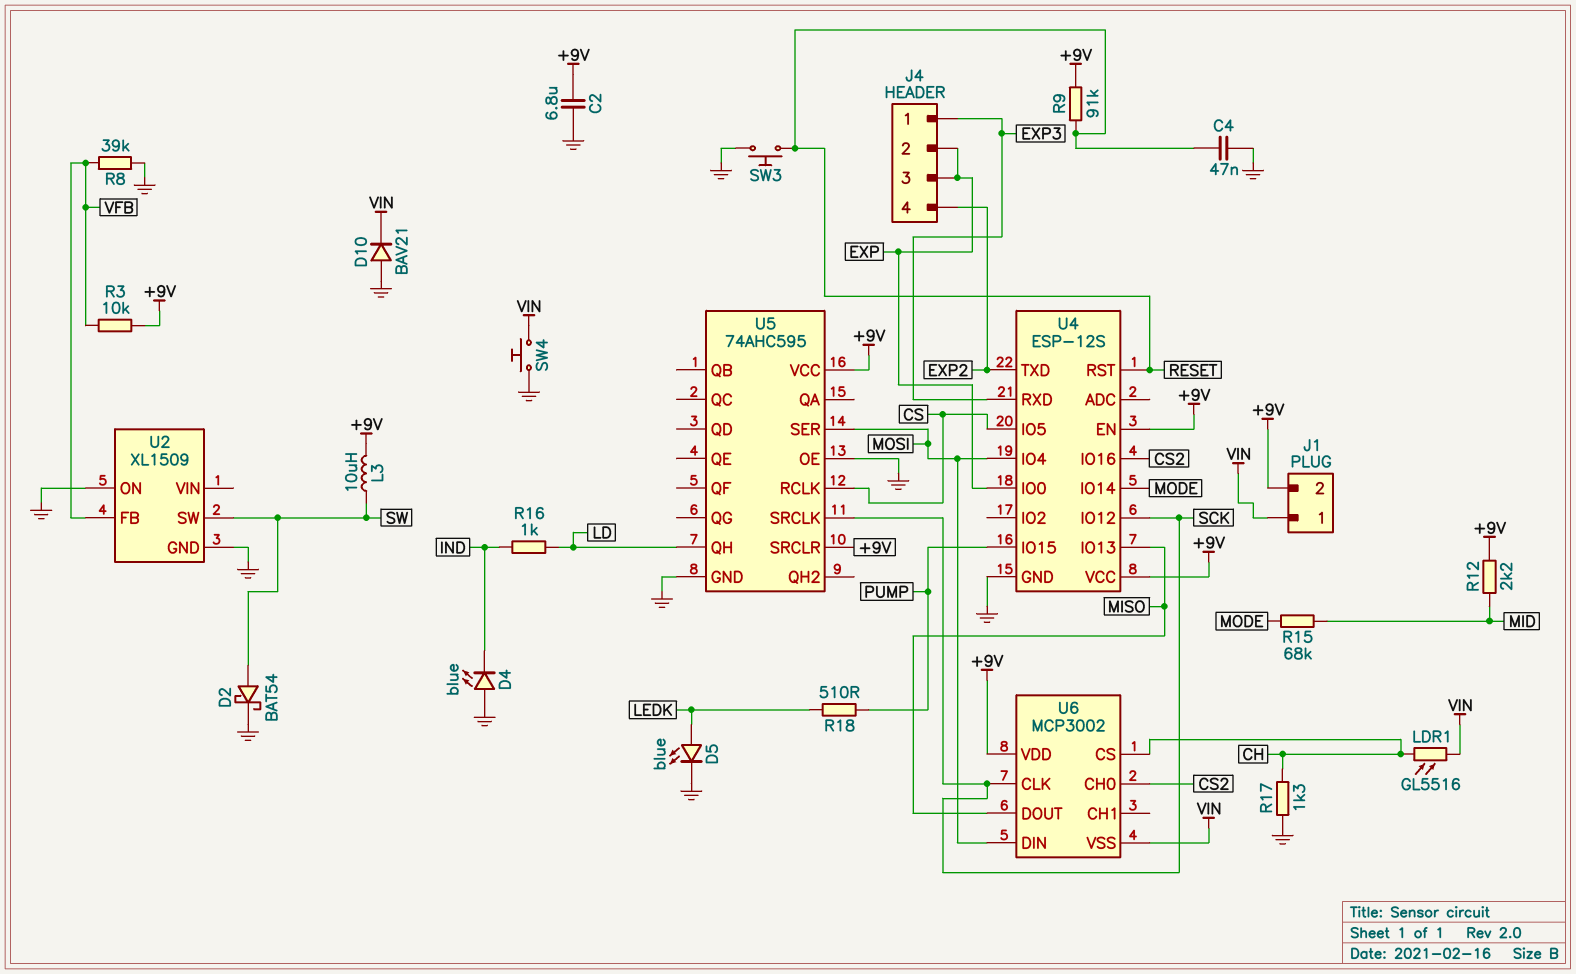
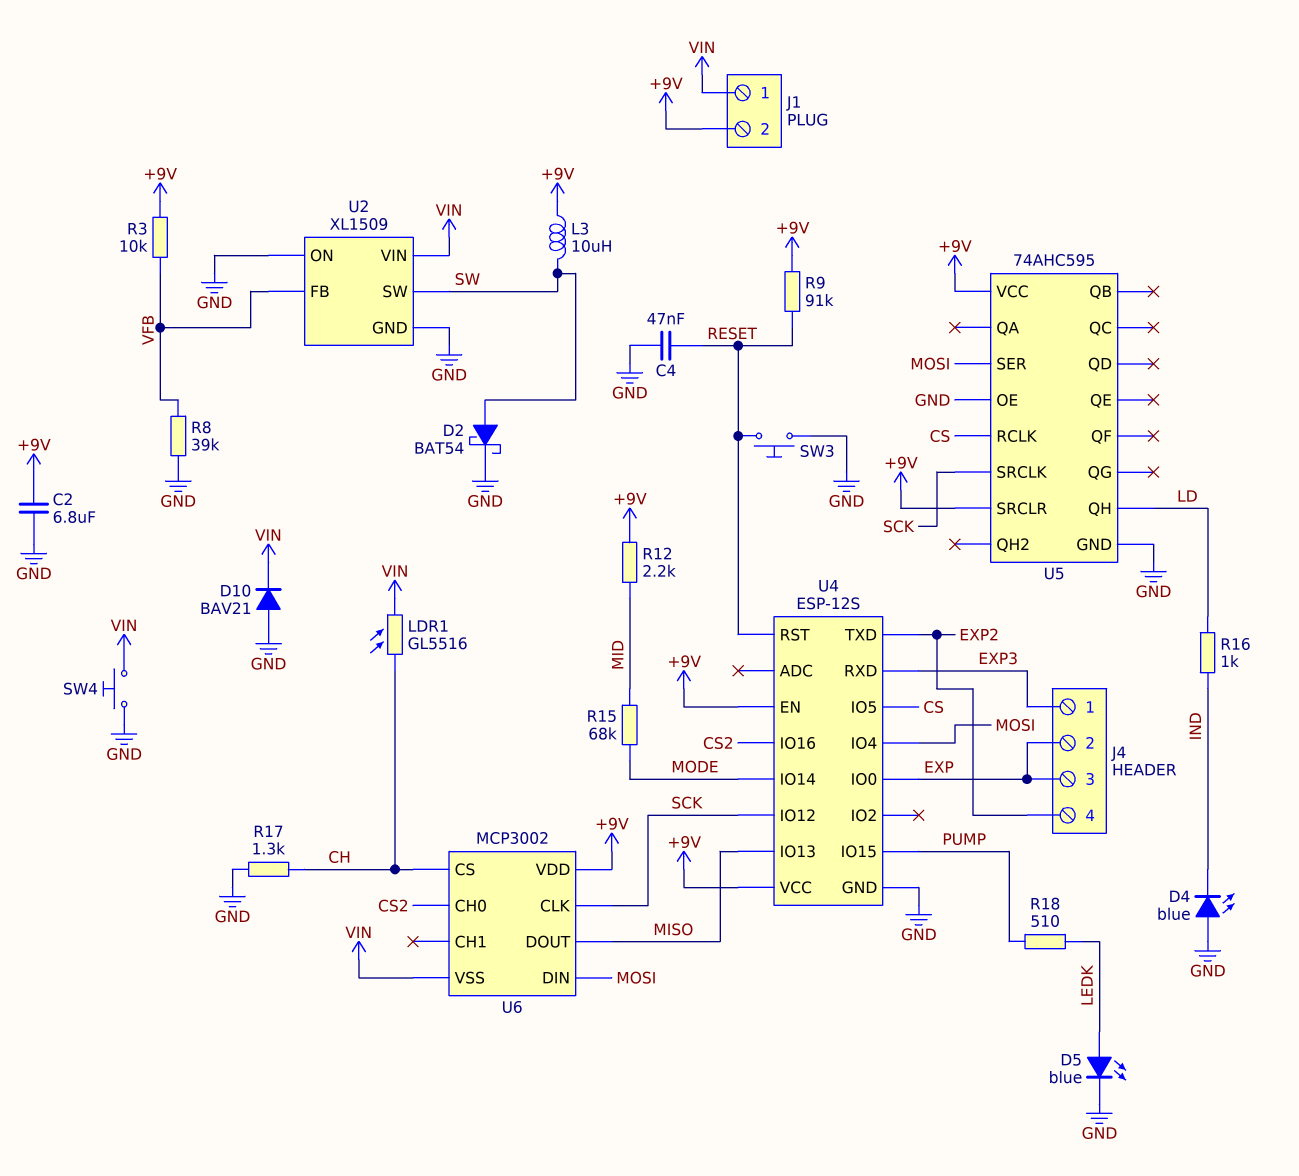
U2 pin VIN: none -> VIN

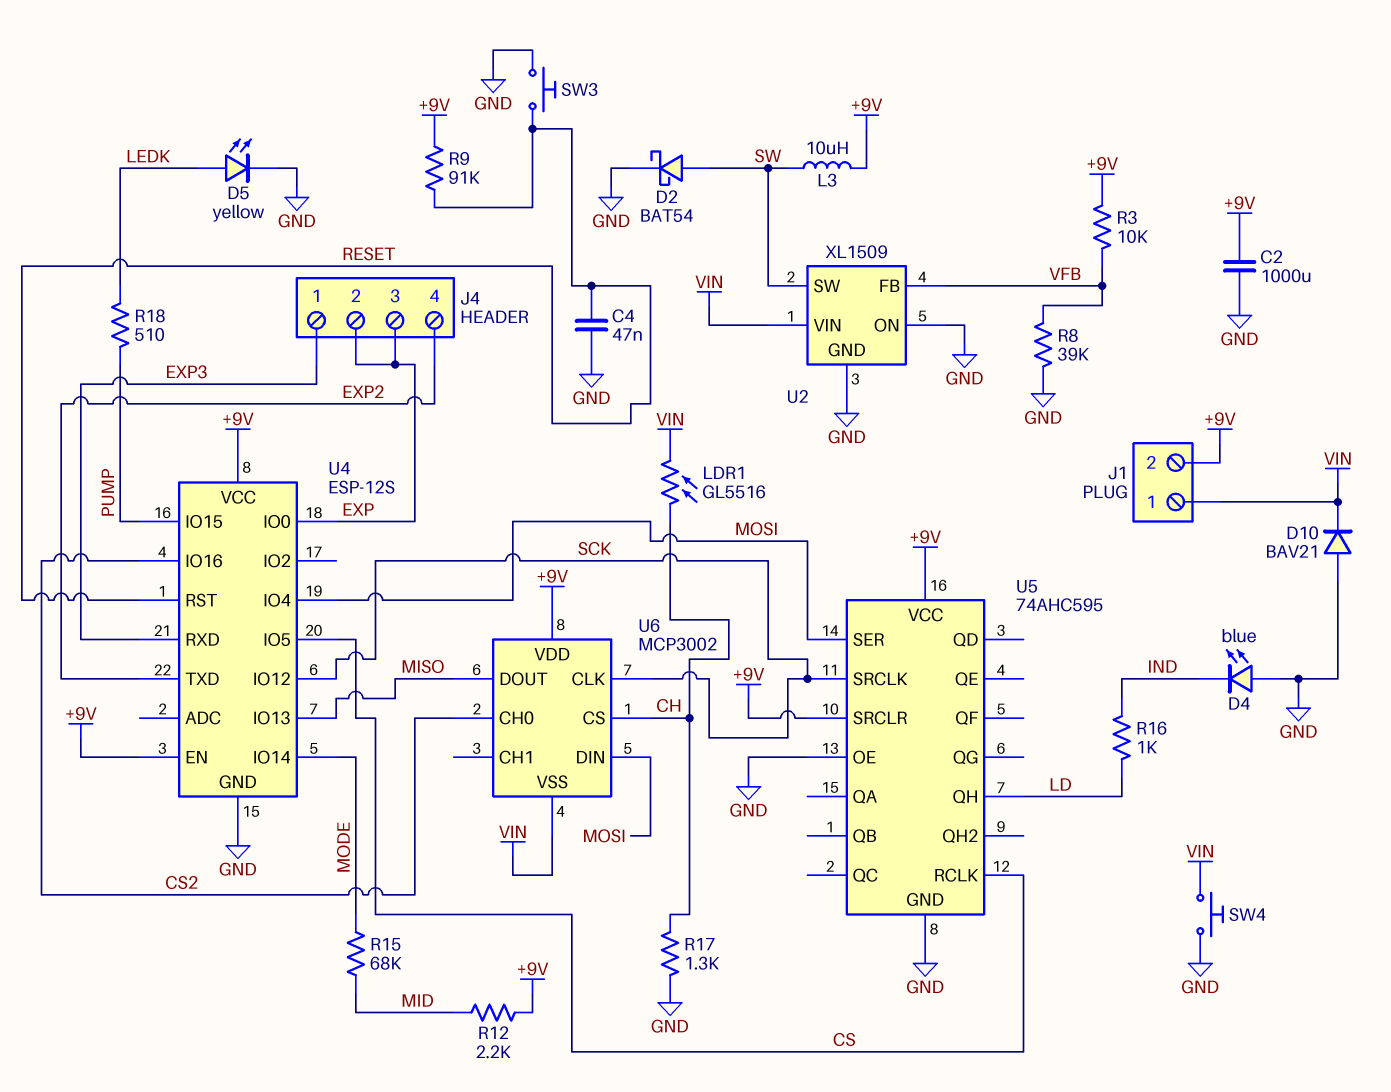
C2: 6.8uF (+9V, GND) -> 1000uF (+9V, GND)
D5: LED blue (A LEDK, K GND) -> LED yellow (A LEDK, K GND)

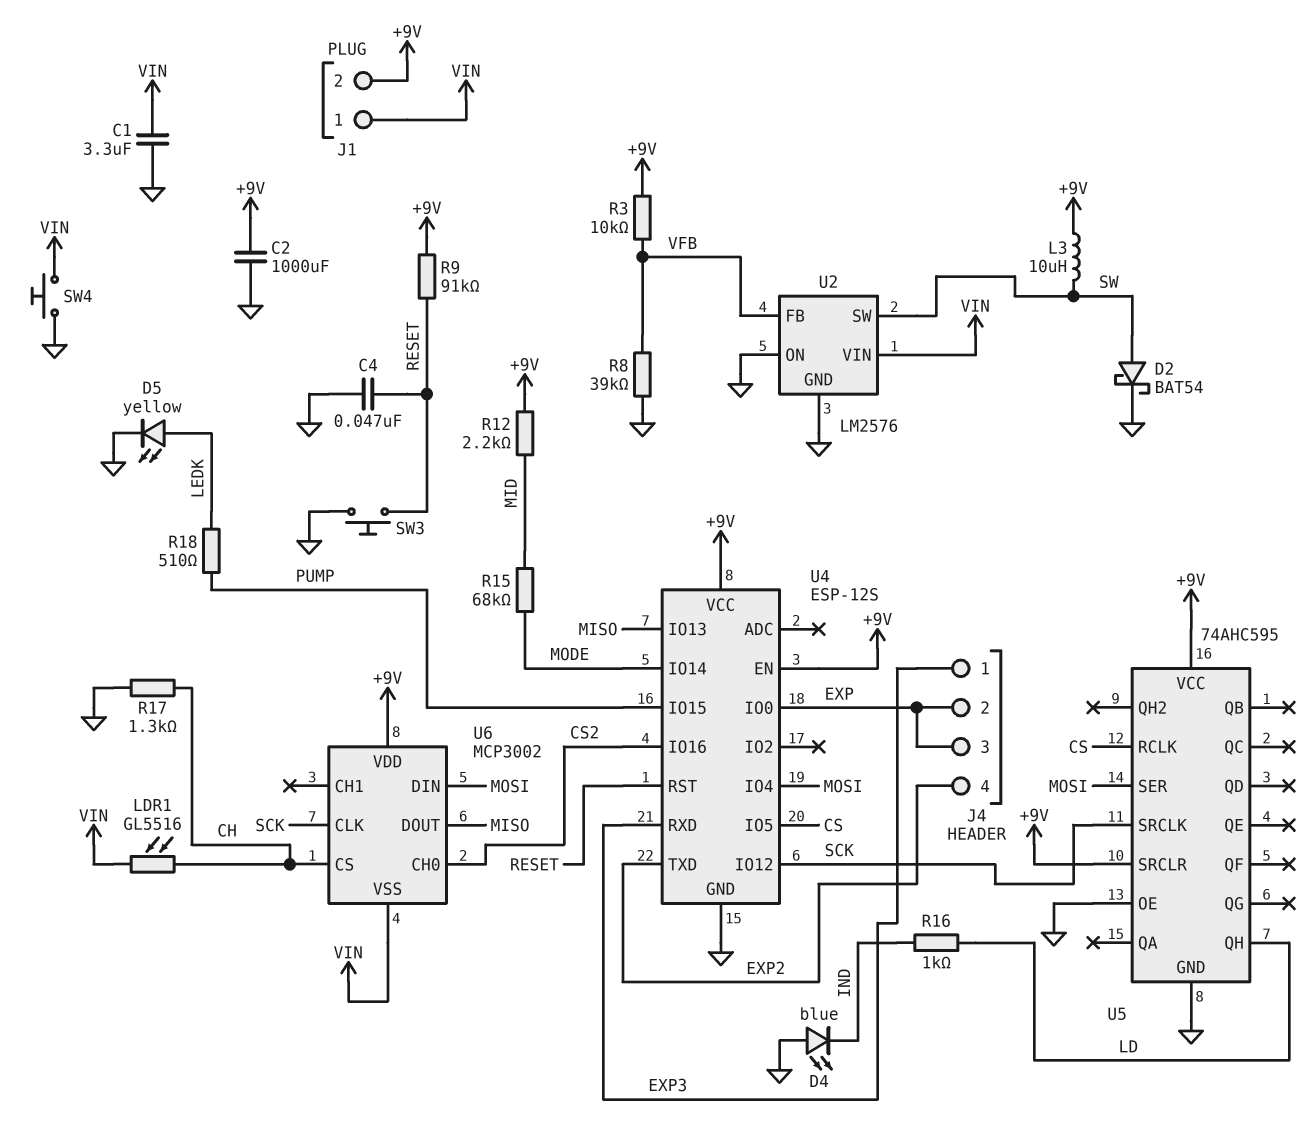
C1: none -> 3.3uF (GND, VIN)
D10: diode BAV21 (A GND, K VIN) -> none
U2: XL1509 -> LM2576

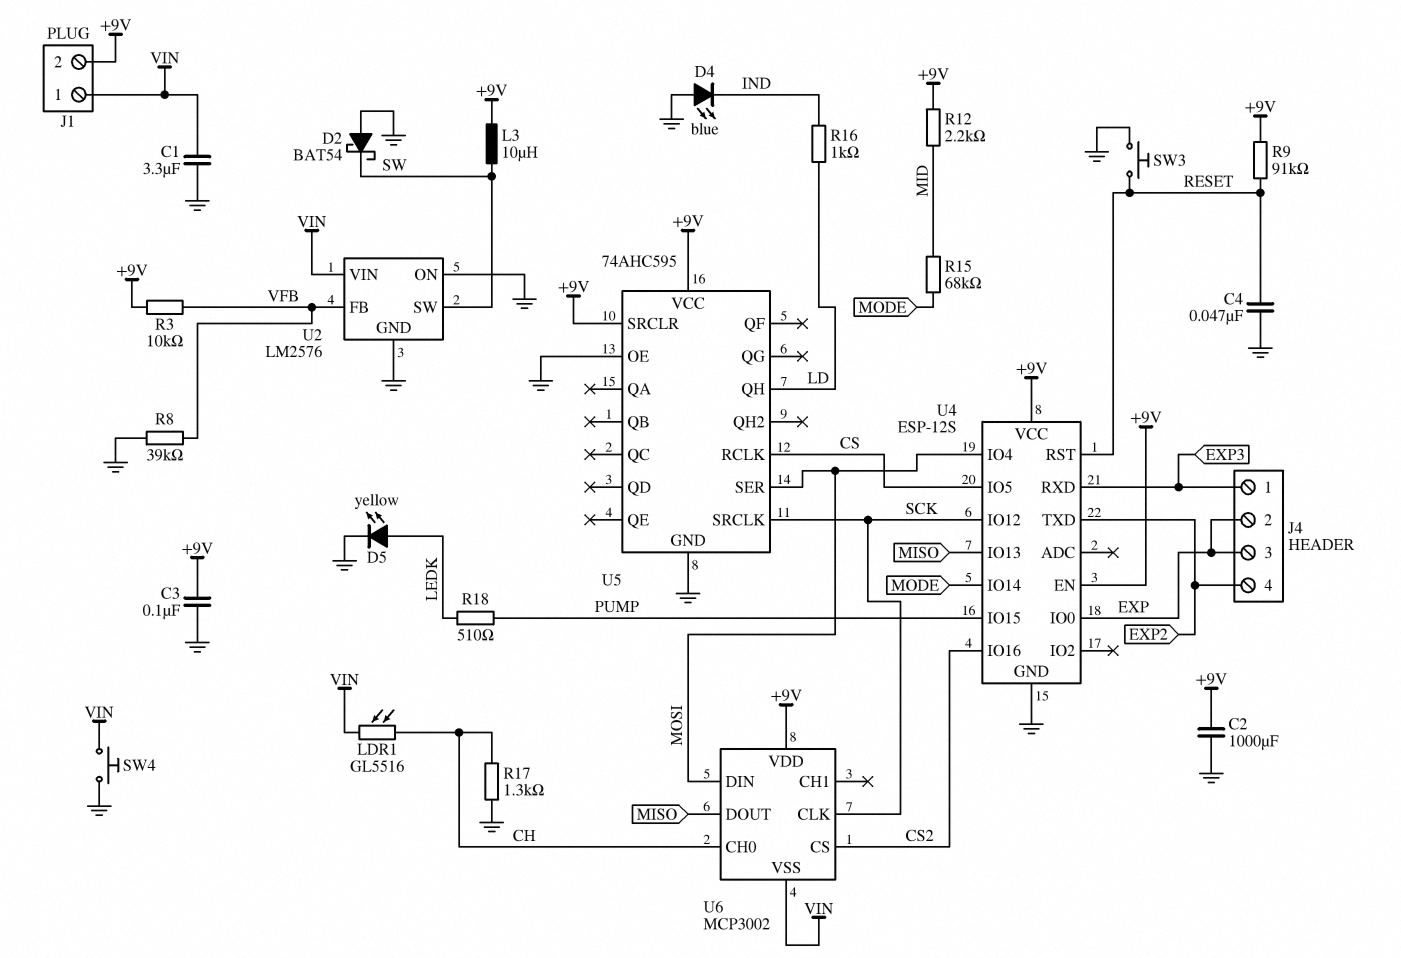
C3: none -> 100nF (+9V, GND)
D2: schottky BAT54 (A SW, K GND) -> schottky BAT54 (A GND, K SW)
U6 pin CH0: CS2 -> CH
U6 pin CS: CH -> CS2

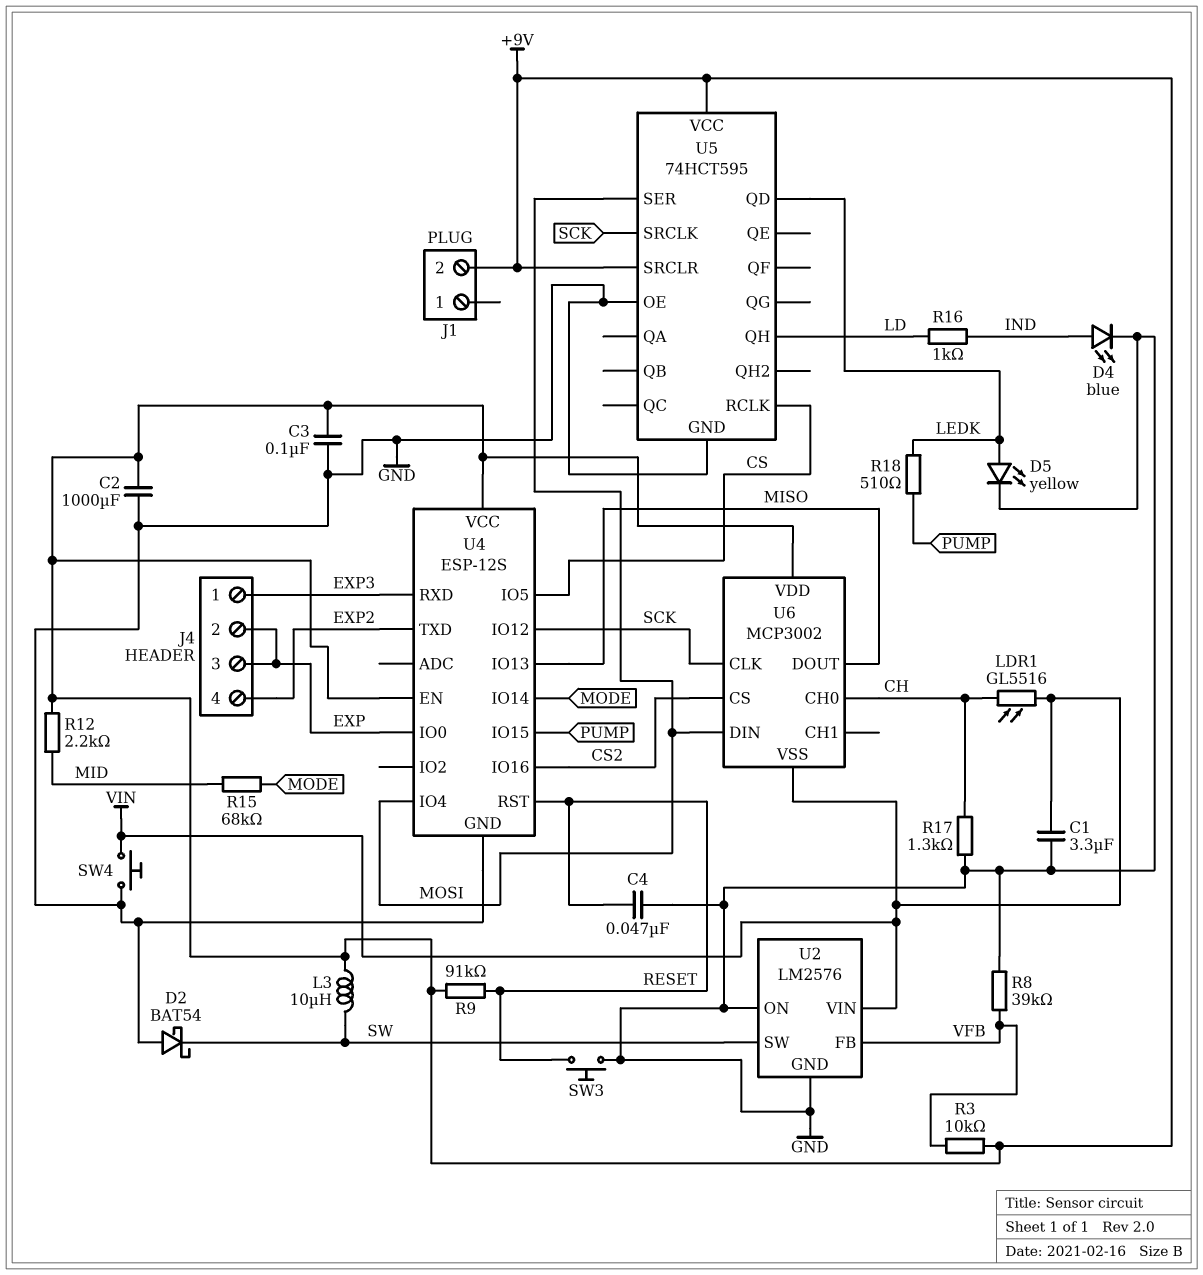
D4: LED blue (A GND, K IND) -> LED blue (A IND, K GND)
J1 pin 1: VIN -> none
U5: 74AHC595 -> 74HCT595
U5 pin QD: none -> LEDK

